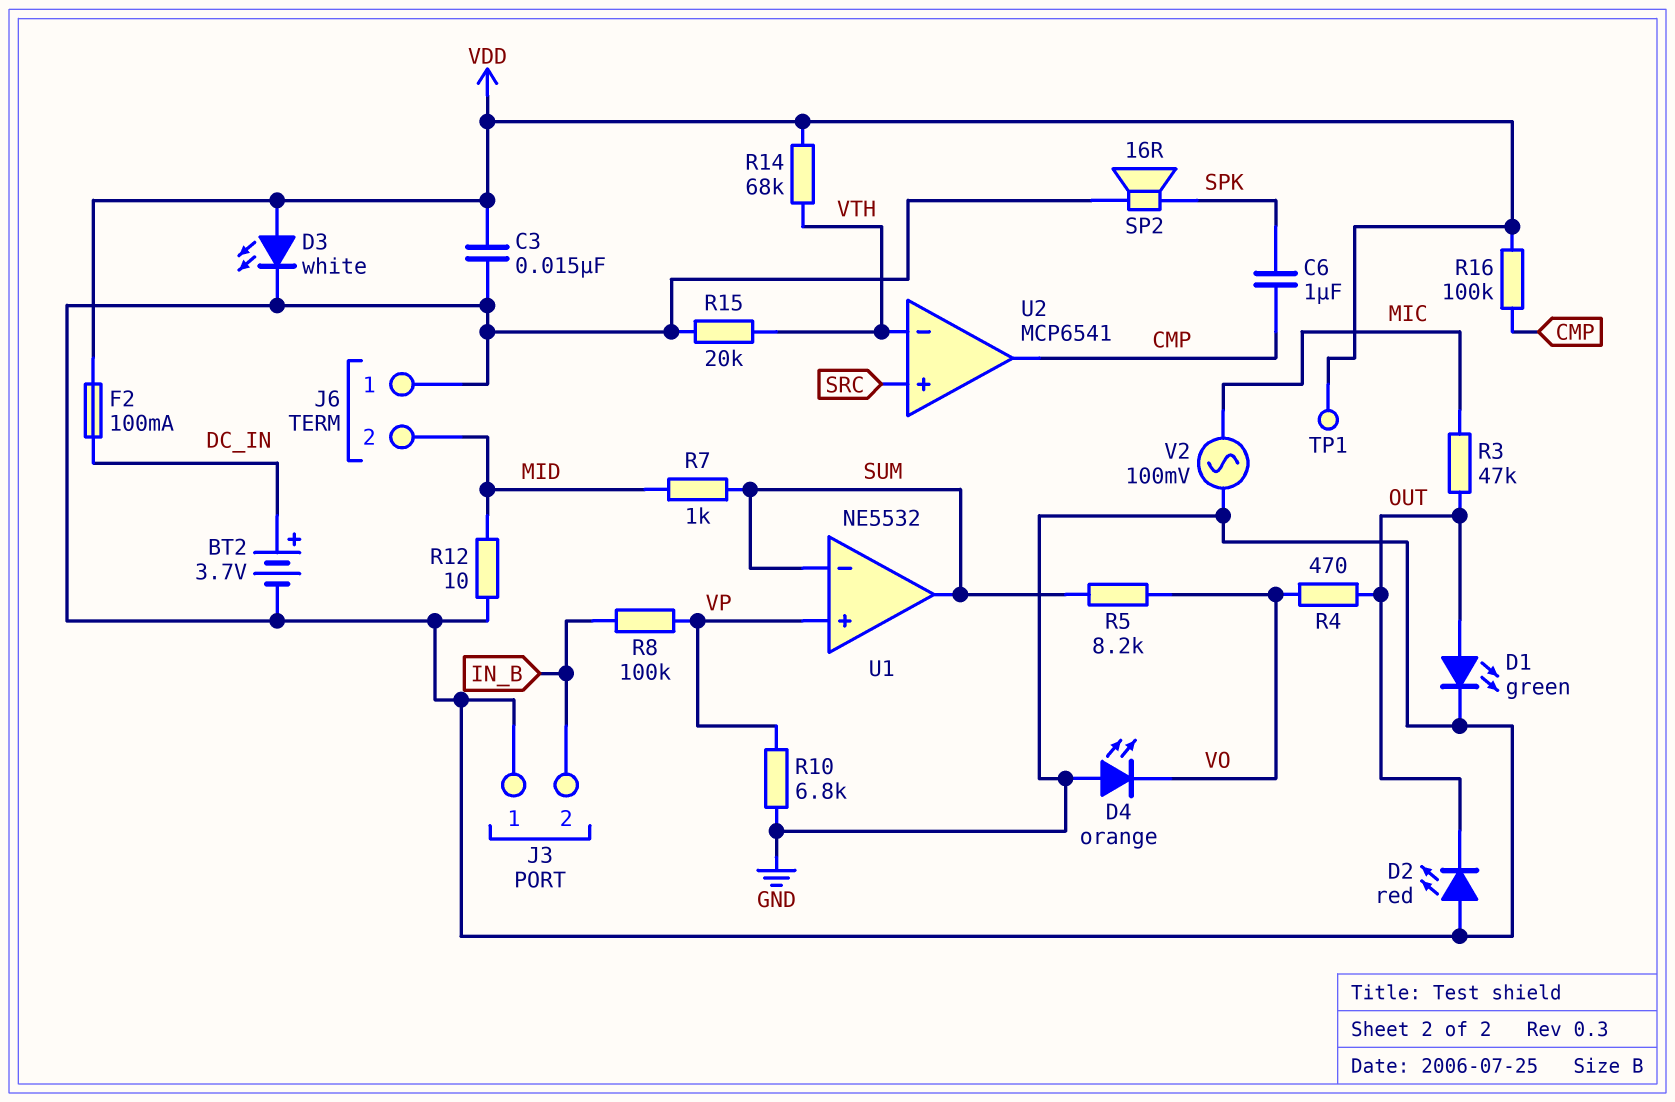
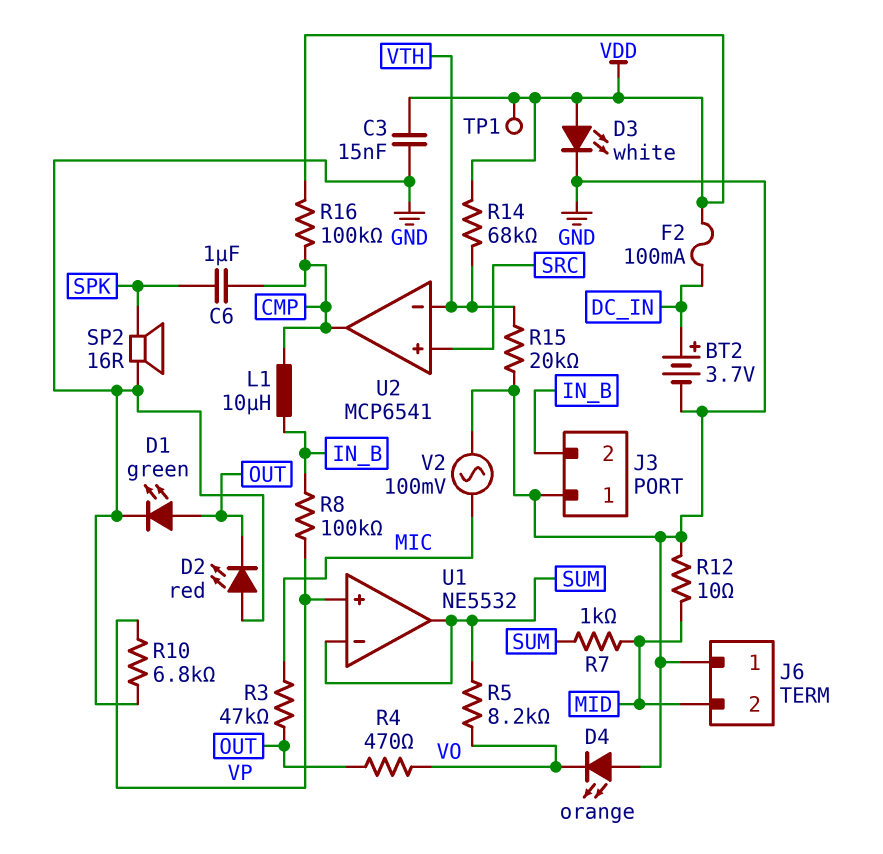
L1: none -> 10uH (CMP, IN_B)

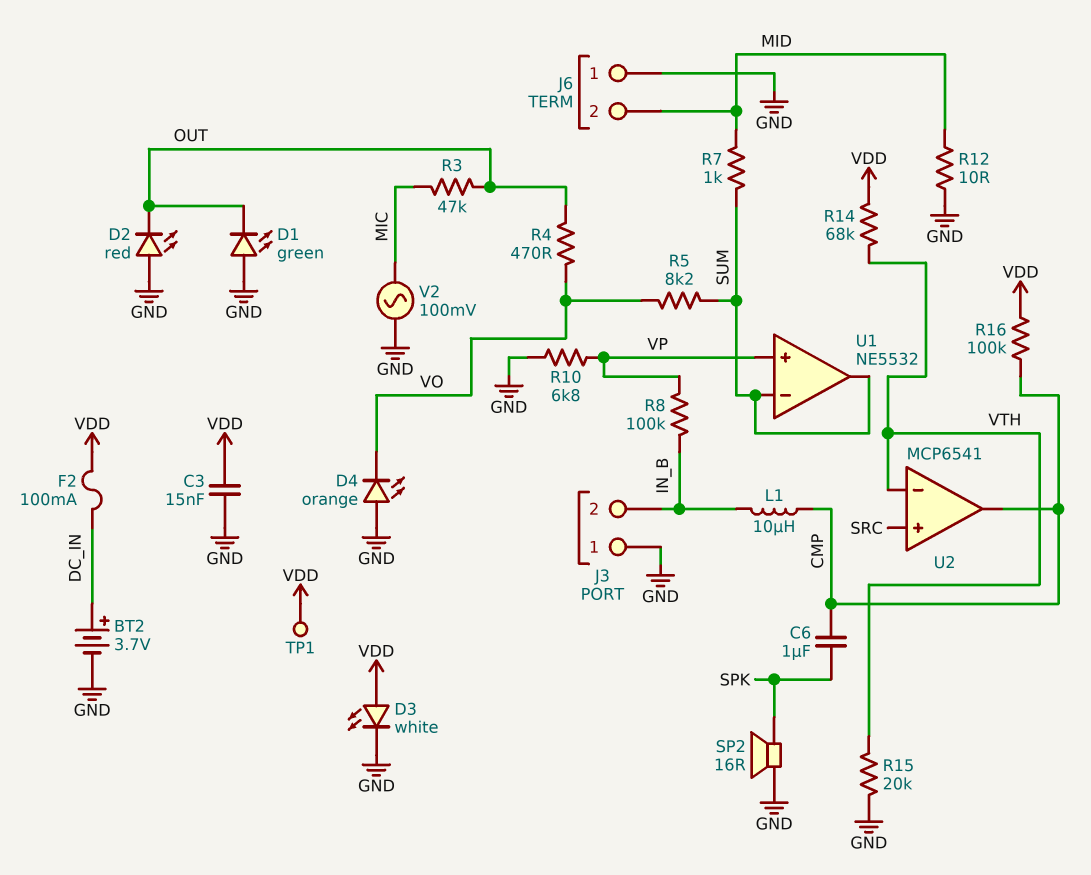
D1: LED green (A OUT, K GND) -> LED green (A GND, K OUT)

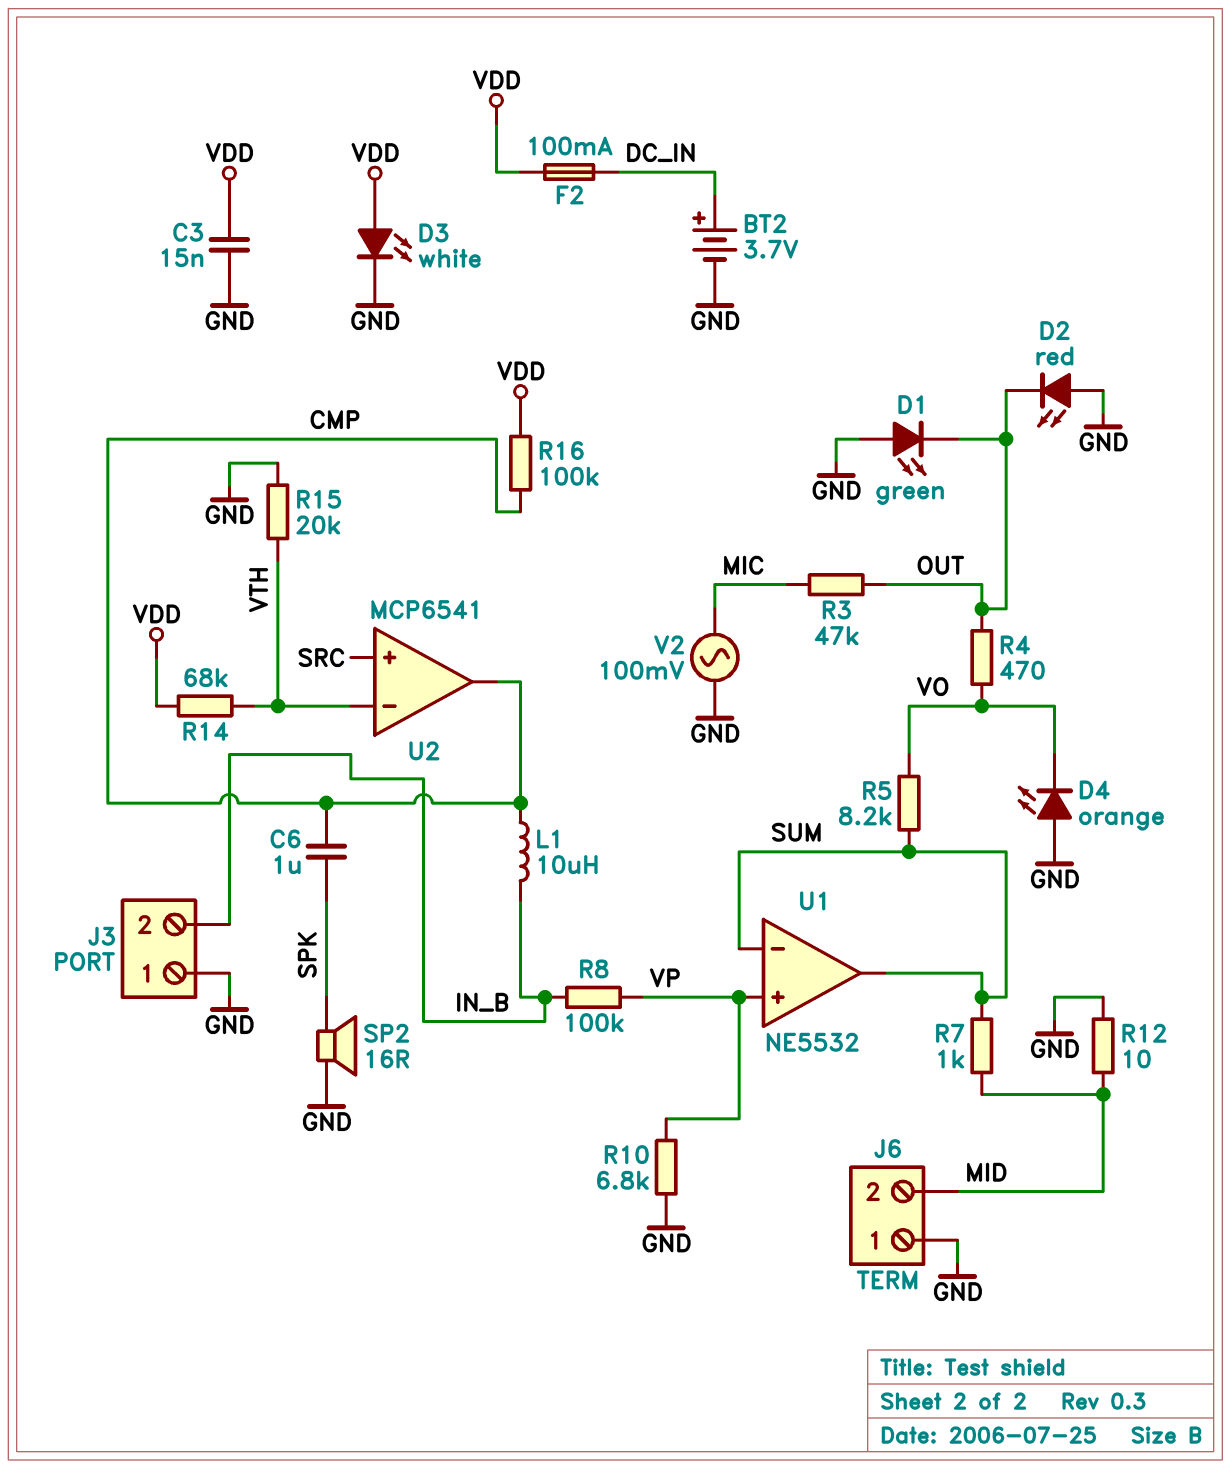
TP1: test point (VDD) -> none

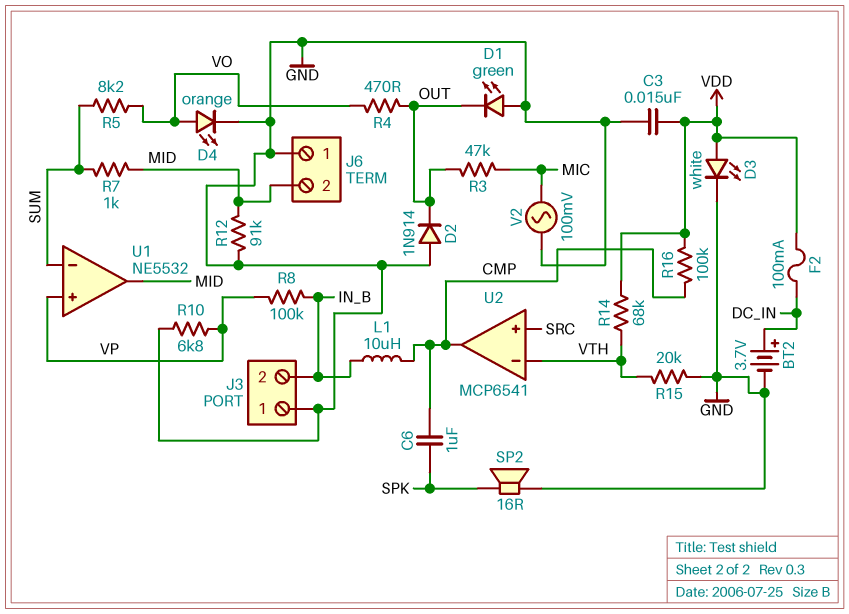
D2: LED red (A GND, K OUT) -> diode 1N914 (A GND, K OUT)
D4: LED orange (A GND, K VO) -> LED orange (A VO, K GND)
R12: 10 (GND, MID) -> 91k (GND, MID)
U1 pin out: SUM -> MID

